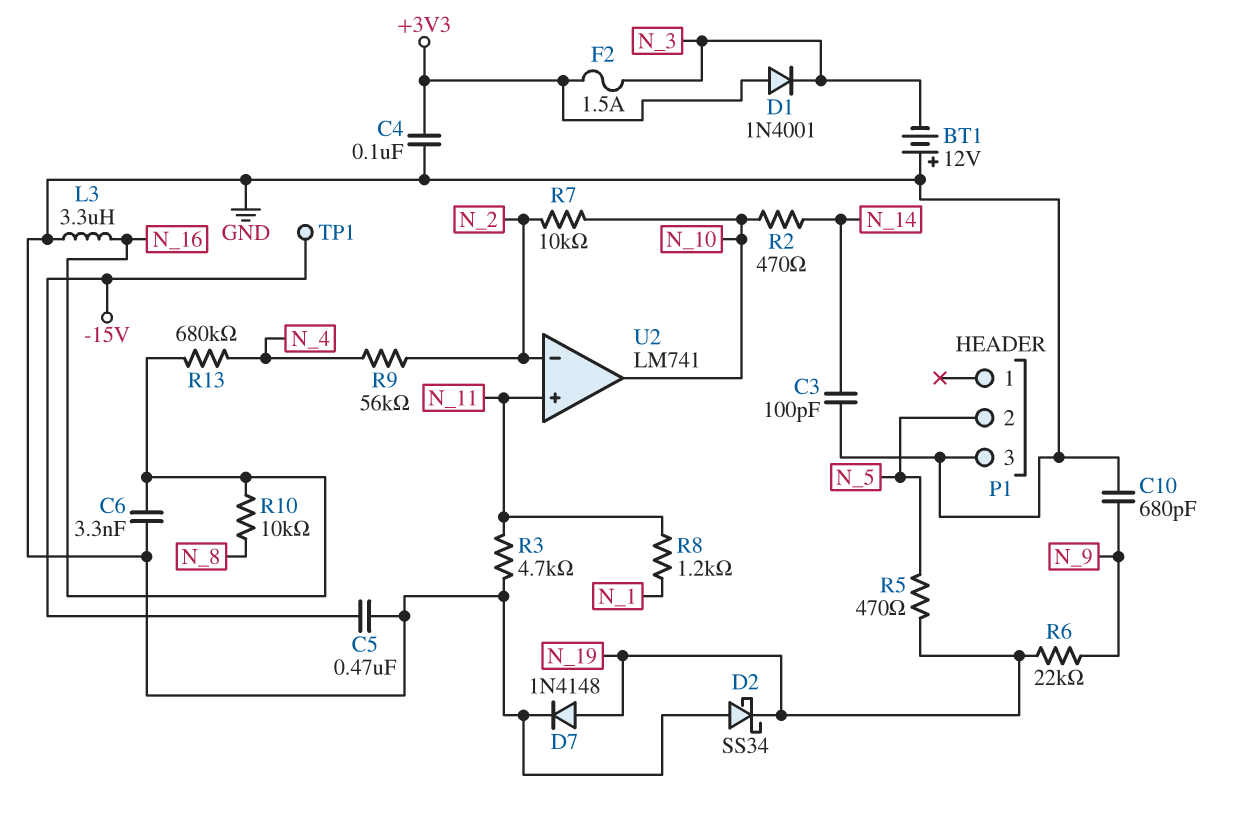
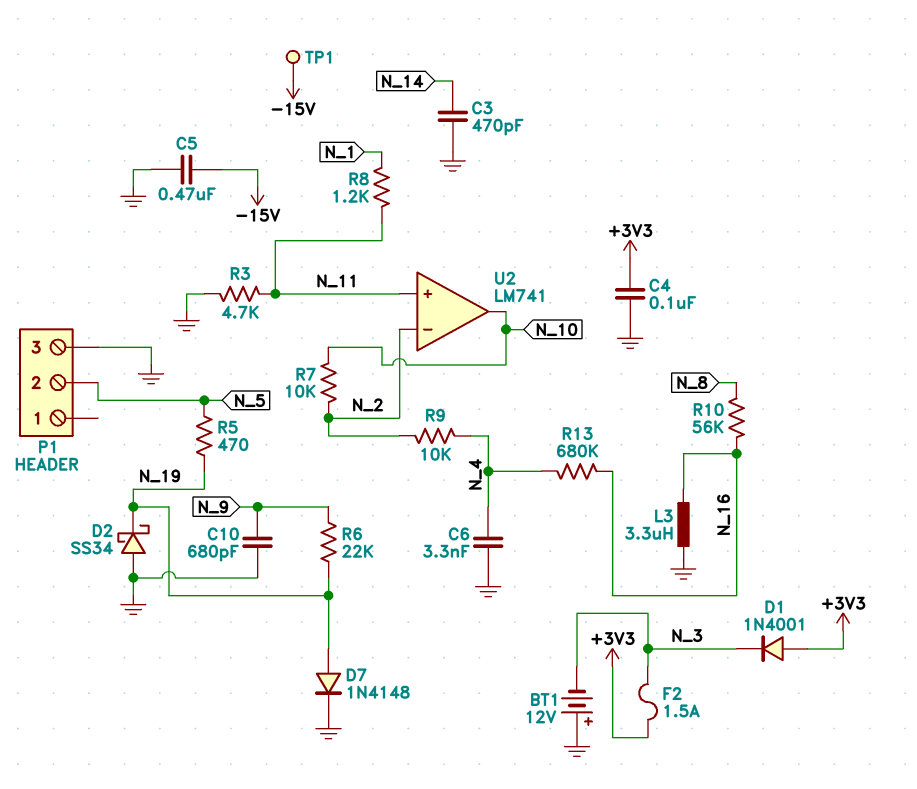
C3: 100pF (GND, N_14) -> 470pF (GND, N_14)
C6: 3.3nF (GND, N_16) -> 3.3nF (GND, N_4)
R2: 470 (N_10, N_14) -> none
R9: 56k (N_2, N_4) -> 10k (N_2, N_4)
R10: 10k (N_8, N_16) -> 56k (N_8, N_16)

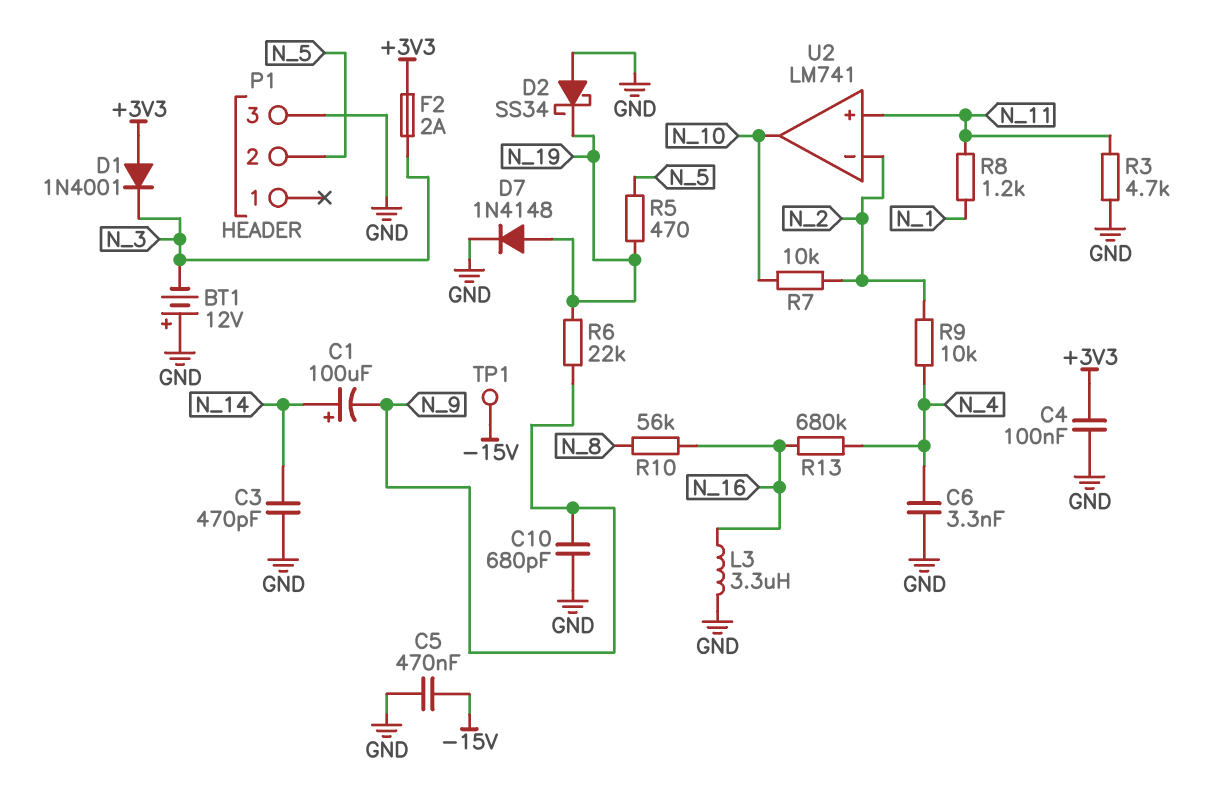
C1: none -> 100uF (plus N_14, minus N_9)
F2: 1.5A (+3V3, N_3) -> 2A (+3V3, N_3)

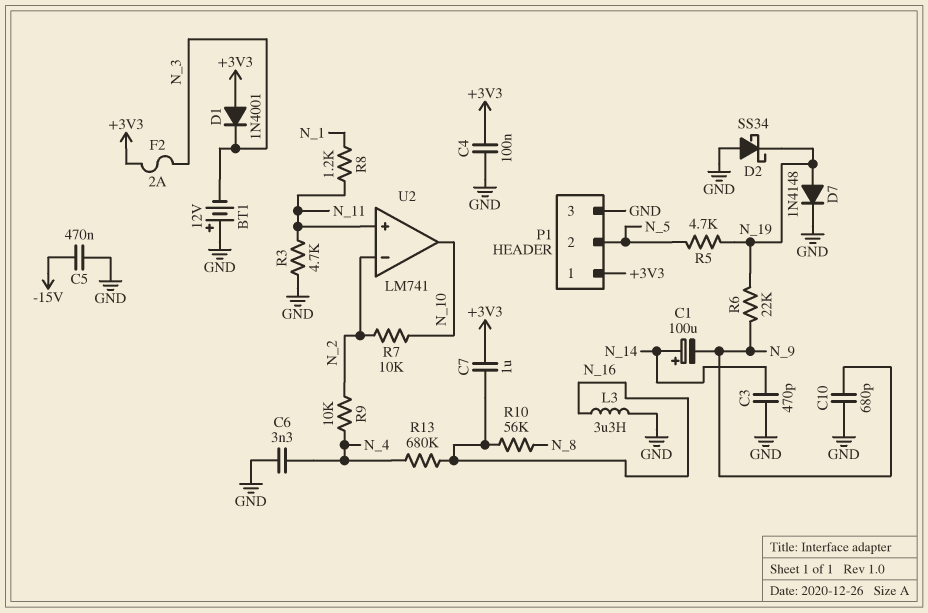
C7: none -> 1uF (+3V3, N_16)
P1 pin 1: none -> +3V3
R5: 470 (N_5, N_19) -> 4.7k (N_5, N_19)
TP1: test point (-15V) -> none

